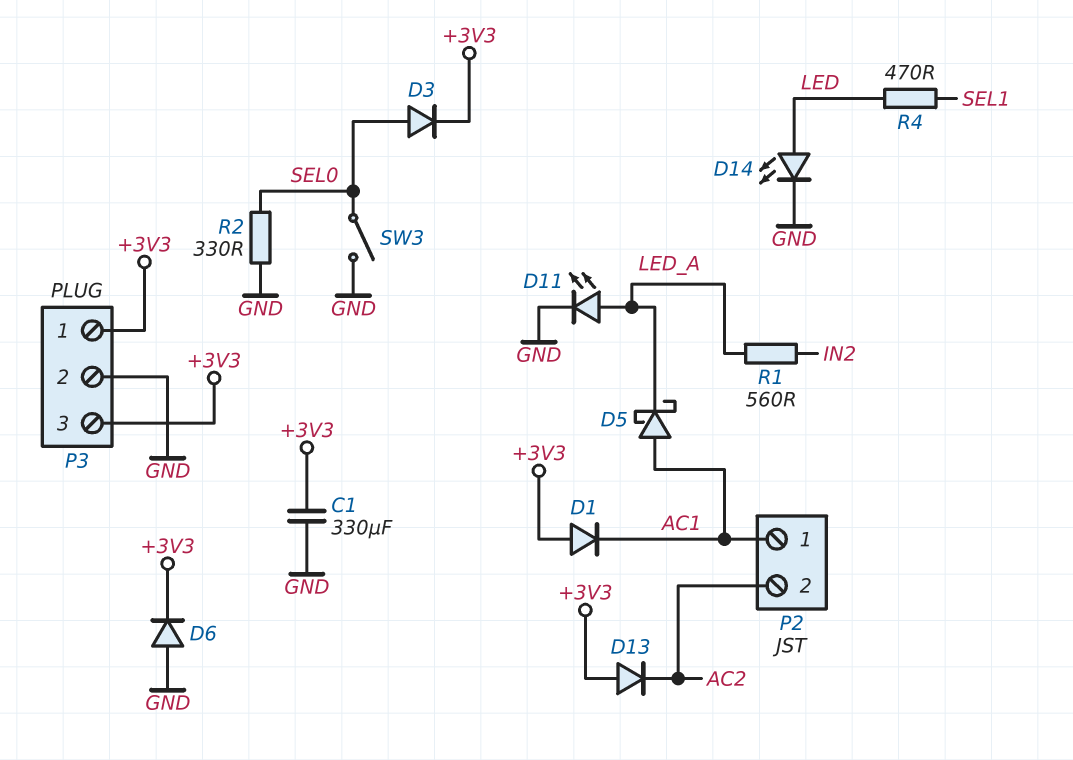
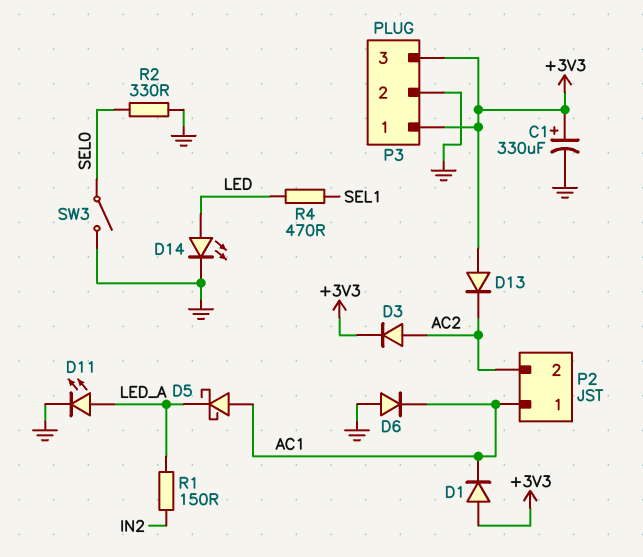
C1: 330uF (+3V3, GND) -> 330uF (plus +3V3, minus GND)
D3: diode (A SEL0, K +3V3) -> diode (A AC2, K +3V3)
D6: diode (A GND, K +3V3) -> diode (A GND, K AC1)
R1: 560 (IN2, LED_A) -> 150 (IN2, LED_A)

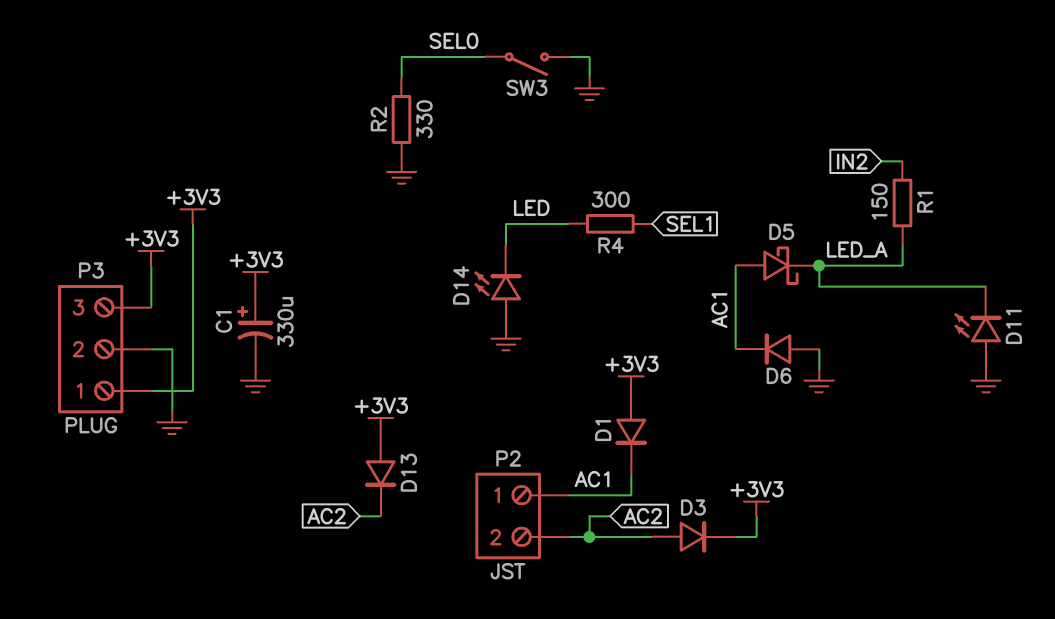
D11: LED (A LED_A, K GND) -> LED (A GND, K LED_A)
D14: LED (A LED, K GND) -> LED (A GND, K LED)
R4: 470 (LED, SEL1) -> 300 (LED, SEL1)

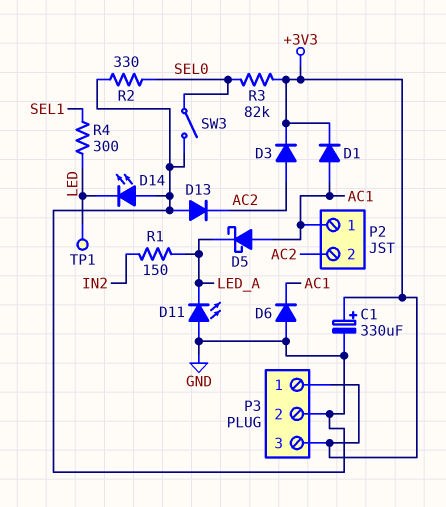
D1: diode (A +3V3, K AC1) -> diode (A AC1, K +3V3)
D13: diode (A +3V3, K AC2) -> diode (A GND, K AC2)
R3: none -> 82k (+3V3, SEL0)
TP1: none -> test point (LED)

